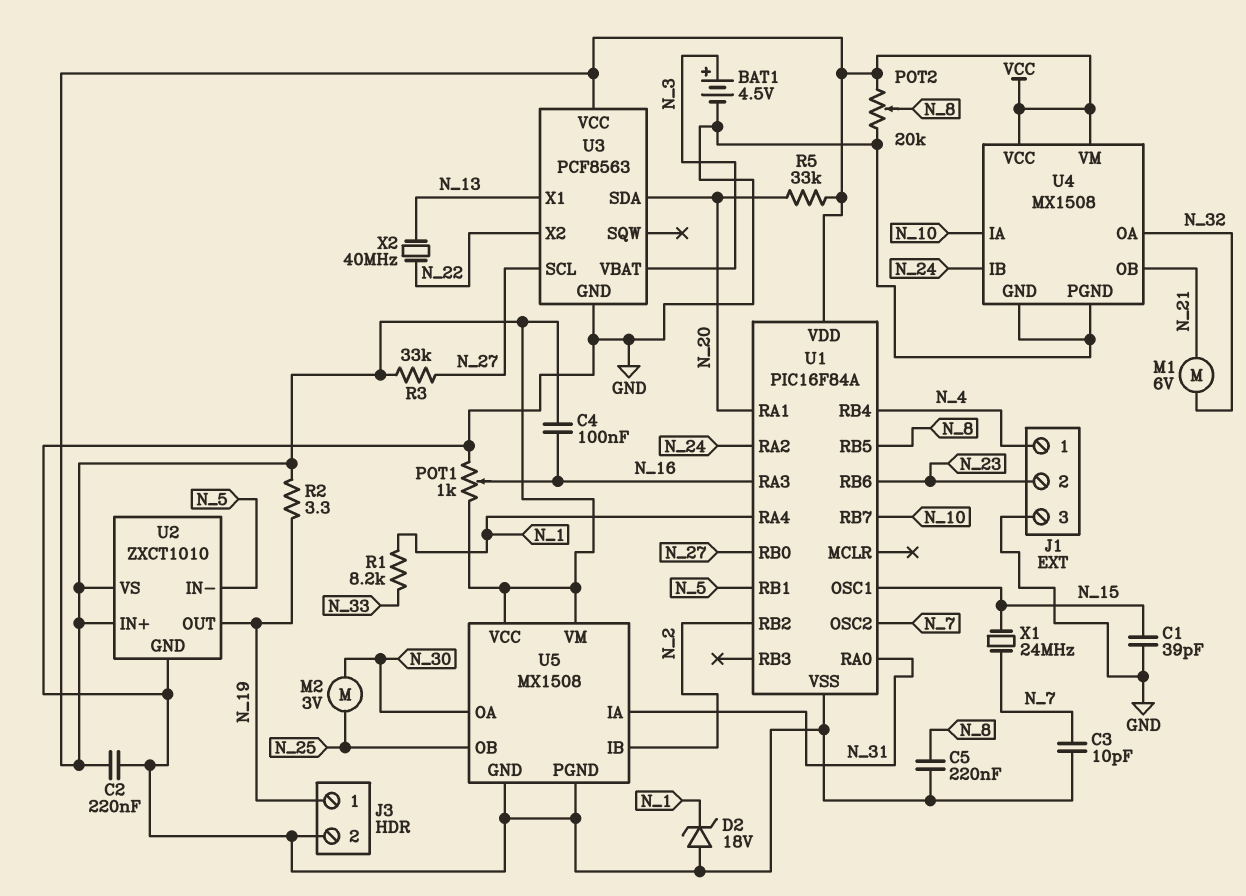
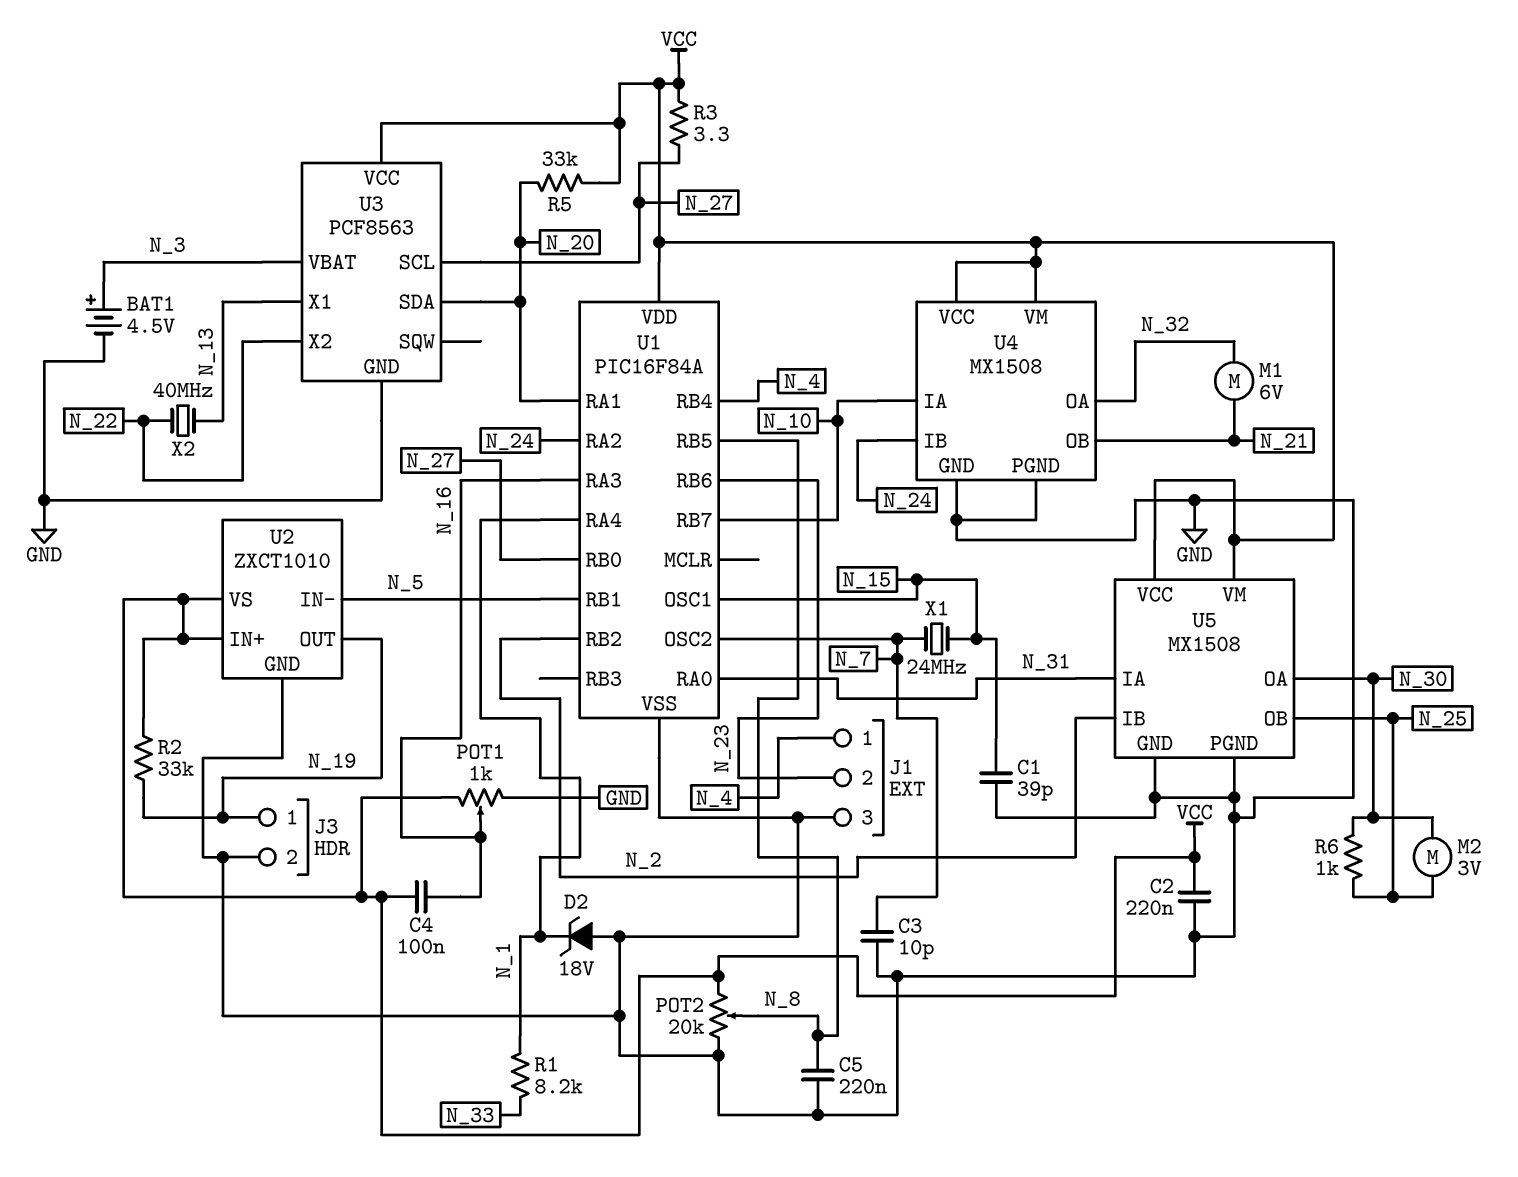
R2: 3.3 (N_19, VCC) -> 33k (N_19, VCC)
R3: 33k (N_27, VCC) -> 3.3 (N_27, VCC)
R6: none -> 1k (N_25, N_30)

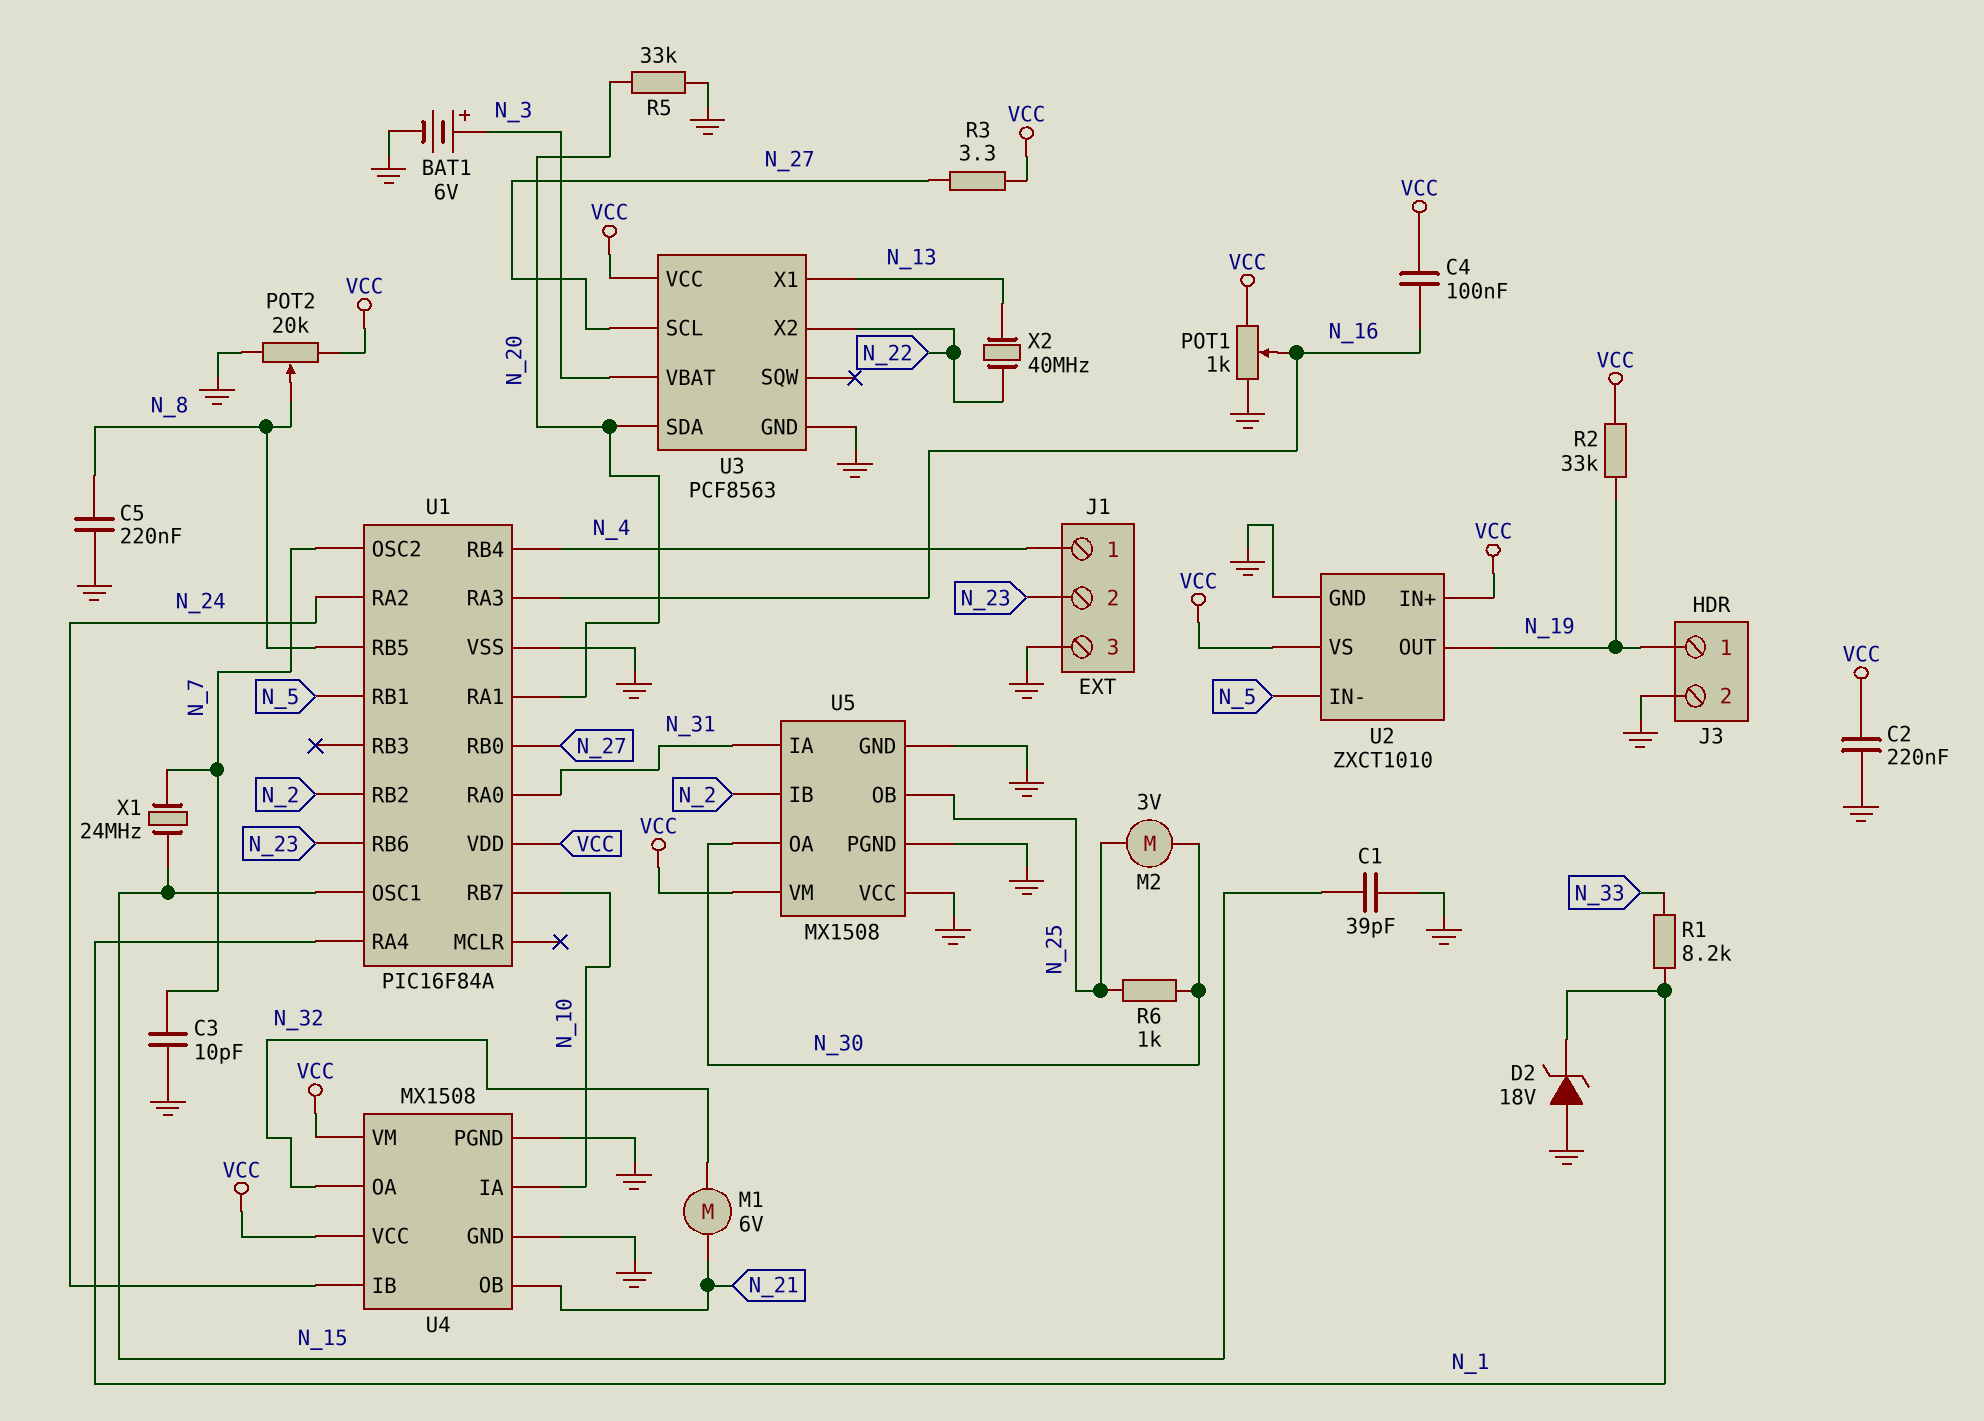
BAT1: 4.5V (plus N_3, minus GND) -> 6V (plus N_3, minus GND)
R5: 33k (N_20, VCC) -> 33k (GND, N_20)
U5 pin VCC: VCC -> GND

